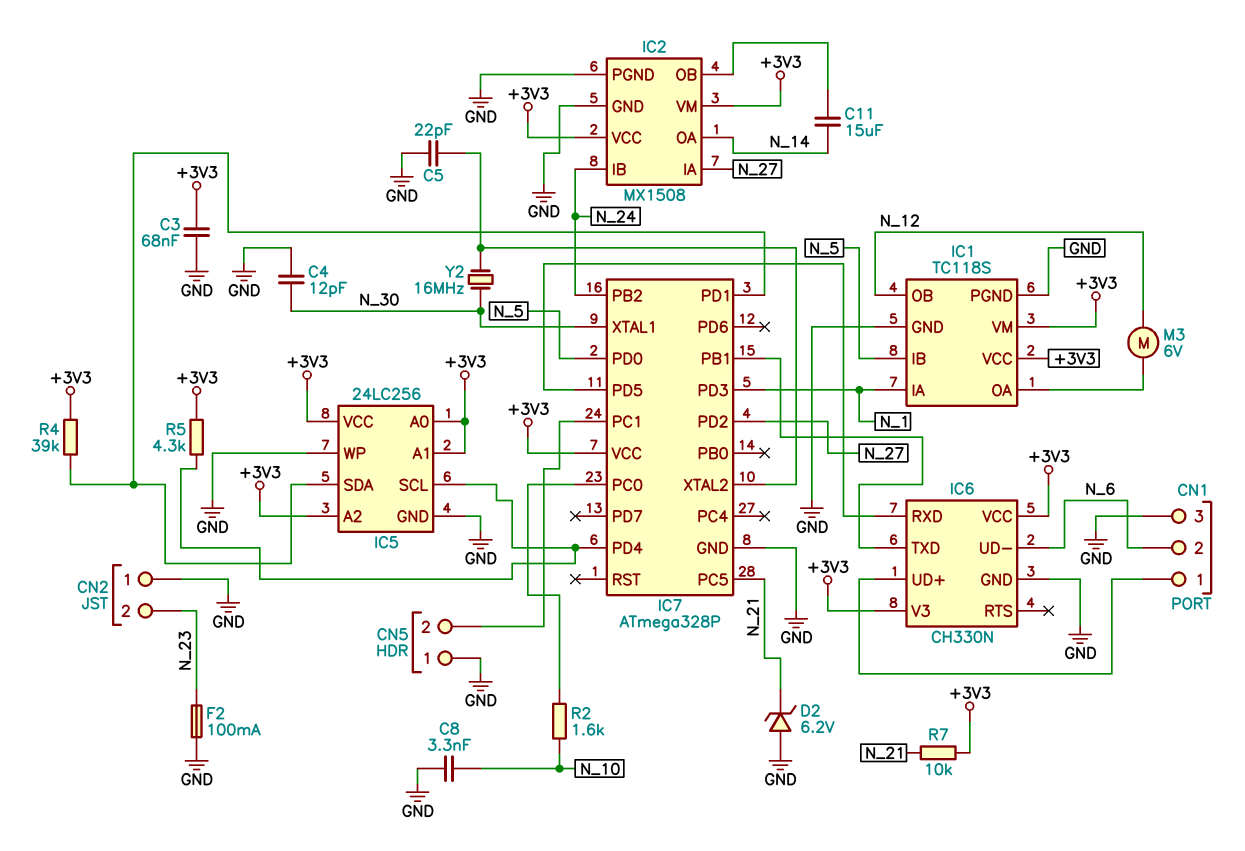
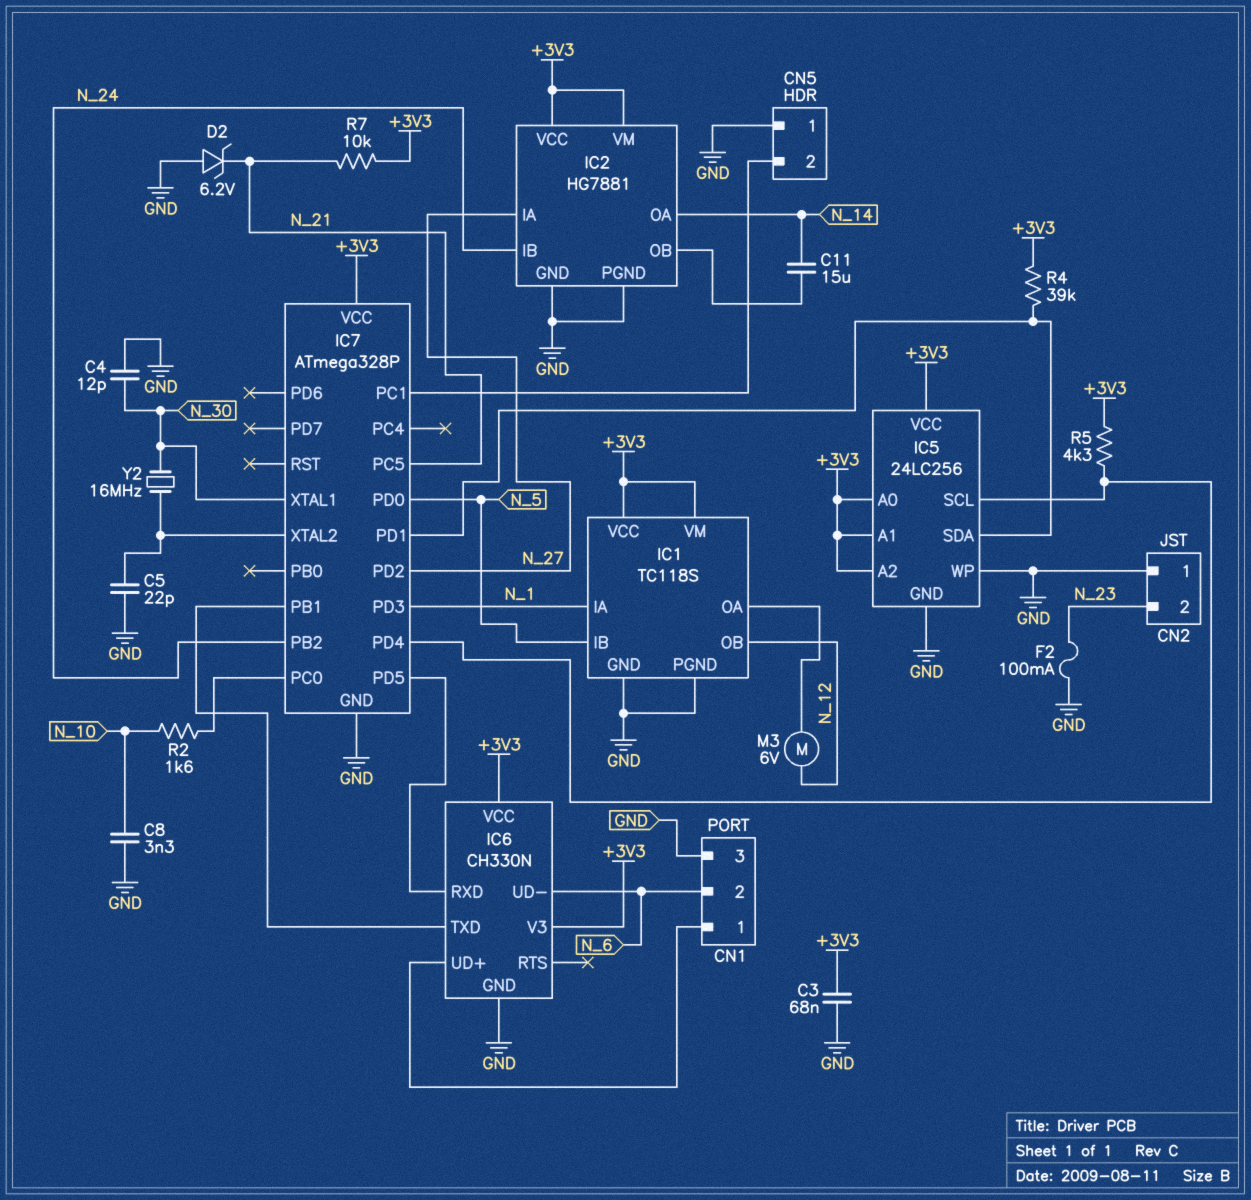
IC2: MX1508 -> HG7881

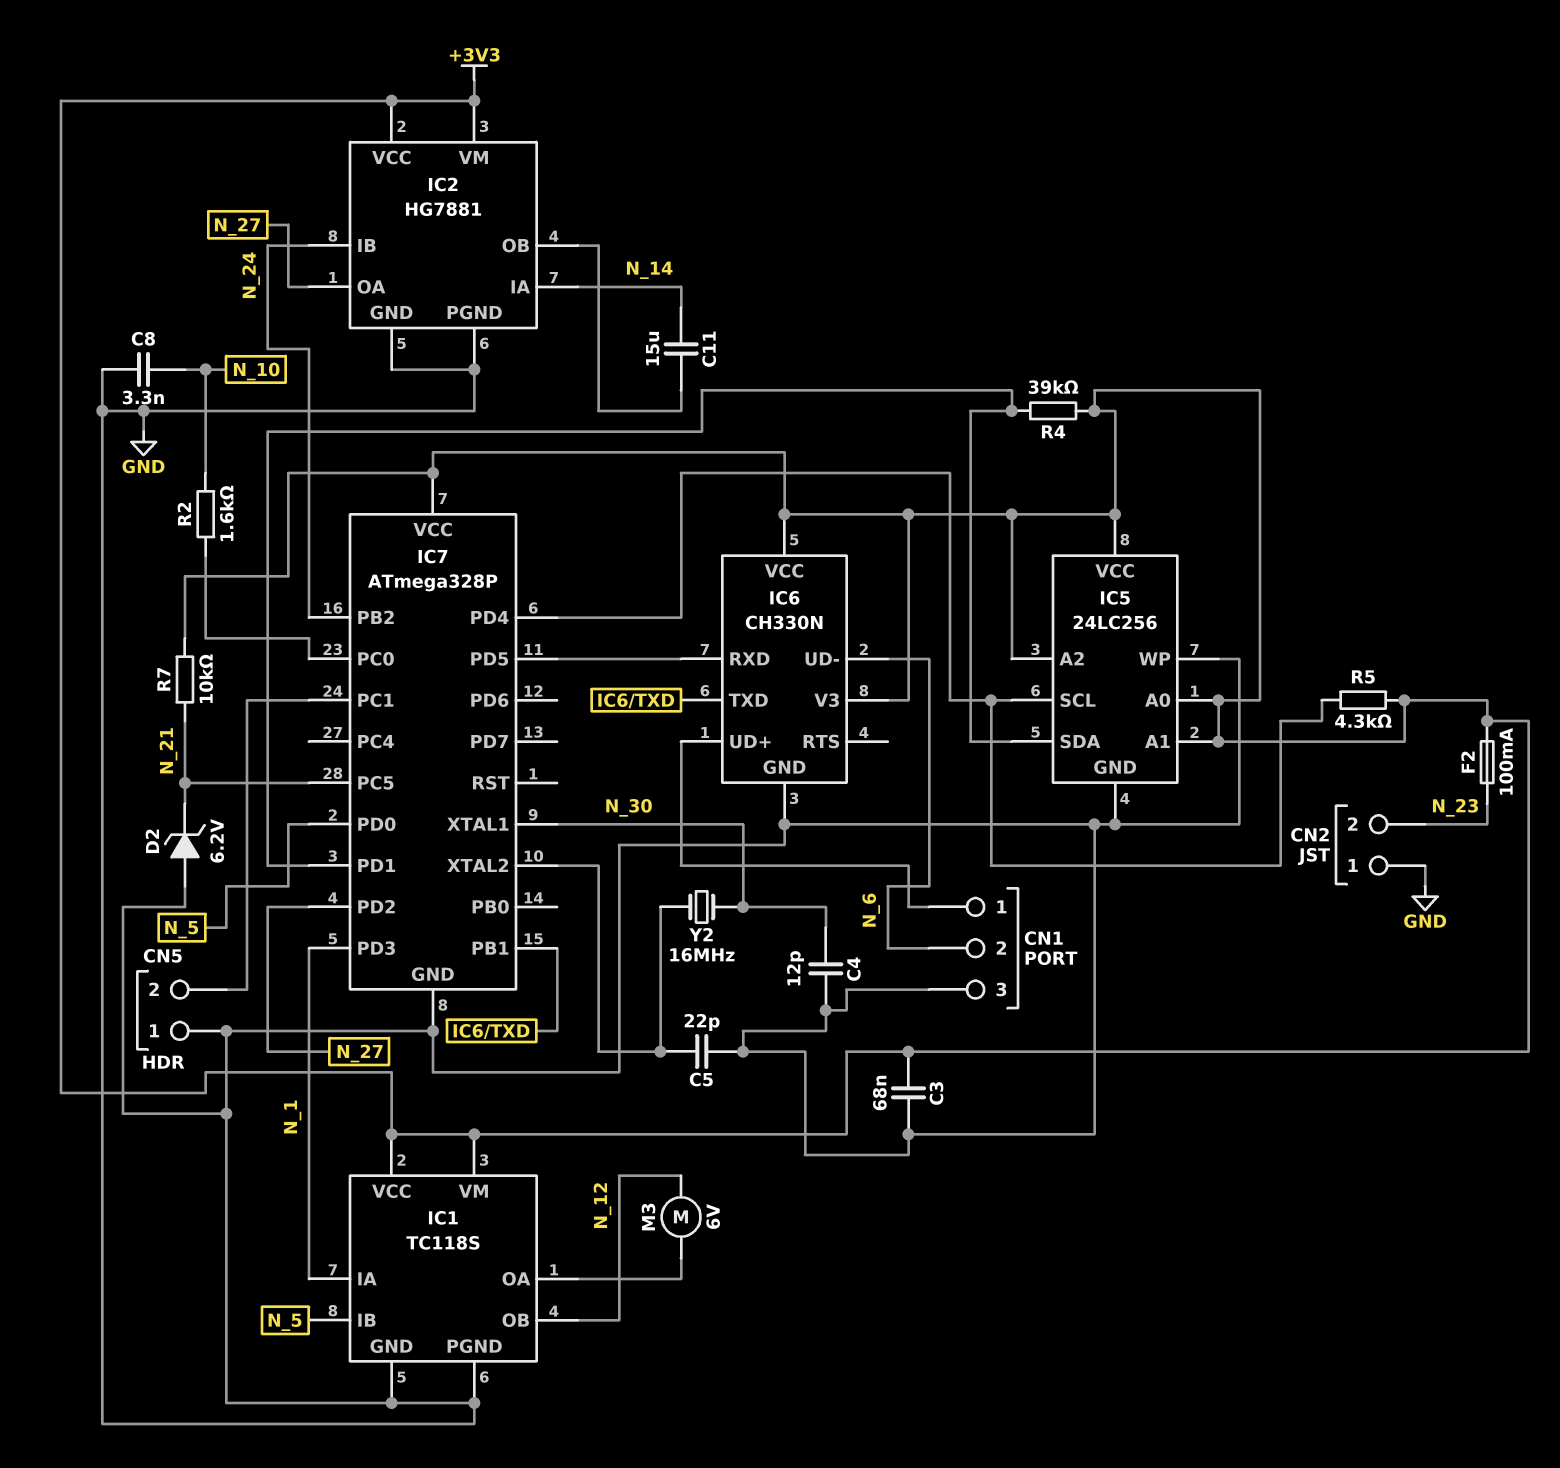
F2: 100mA (GND, N_23) -> 100mA (+3V3, N_23)
IC2 pin IA: N_27 -> N_14
IC2 pin OA: N_14 -> N_27

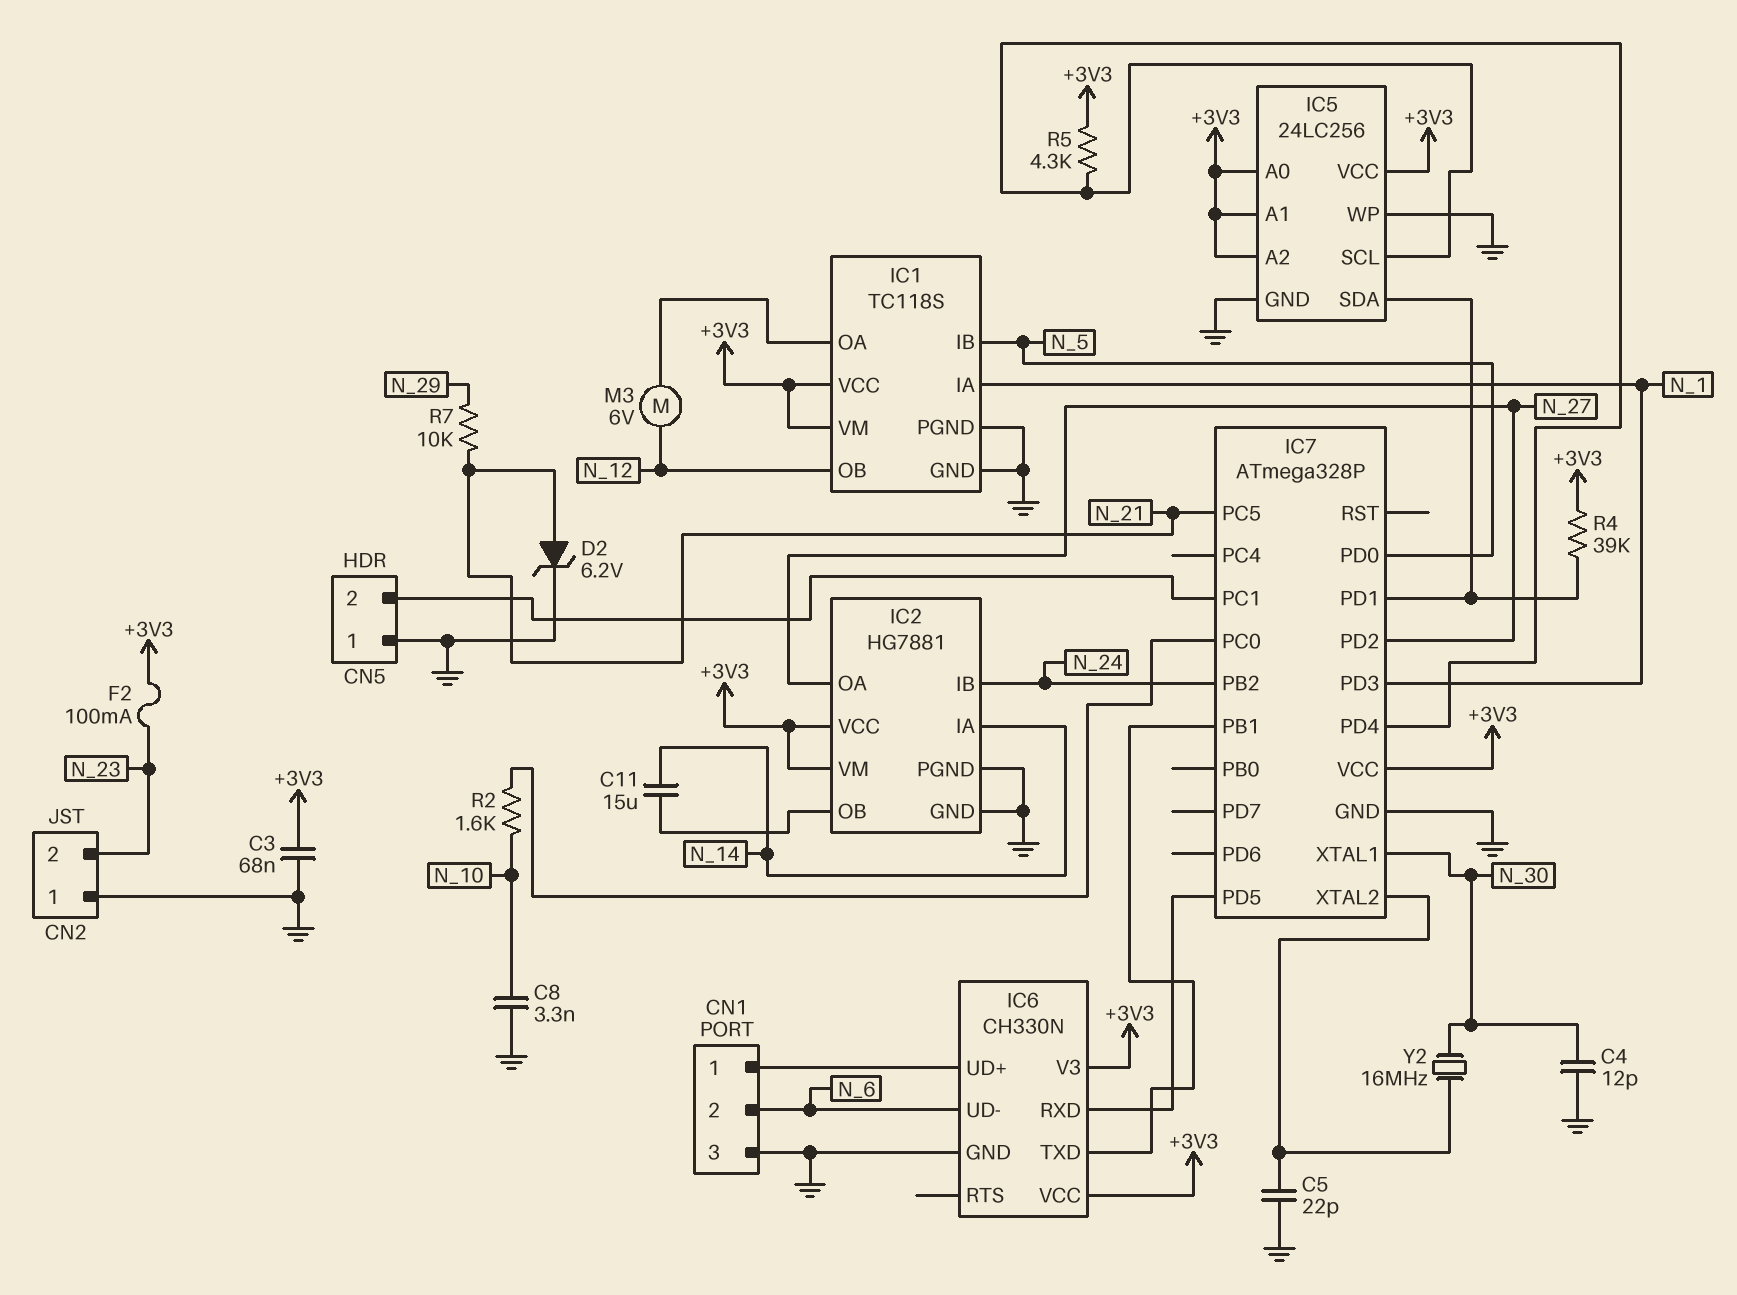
D2: zener 6.2V (A GND, K N_21) -> zener 6.2V (A N_21, K GND)
R7: 10k (+3V3, N_21) -> 10k (N_21, N_29)

